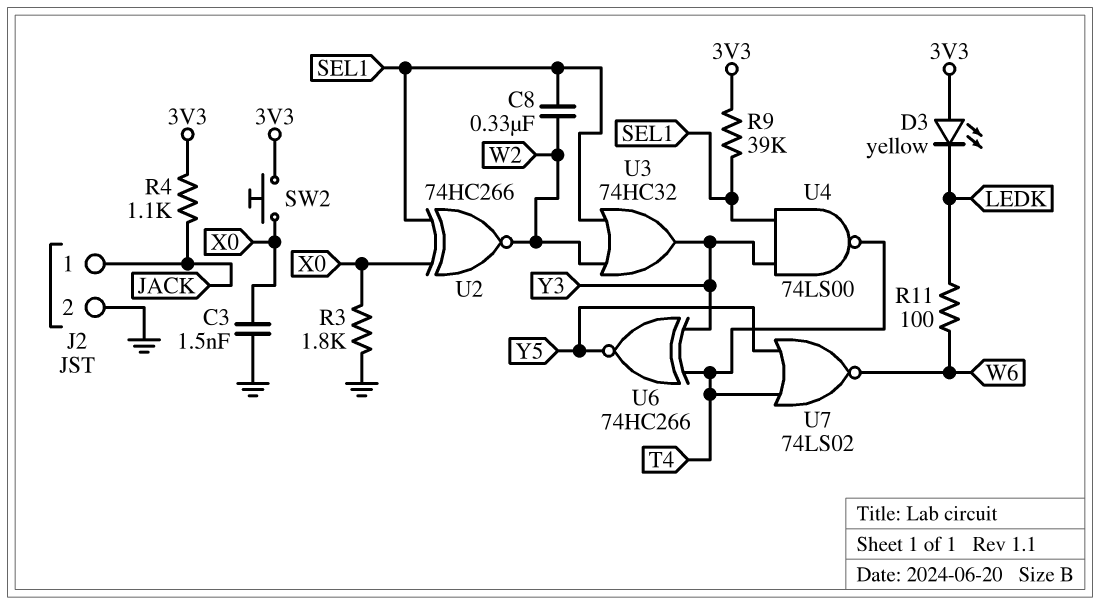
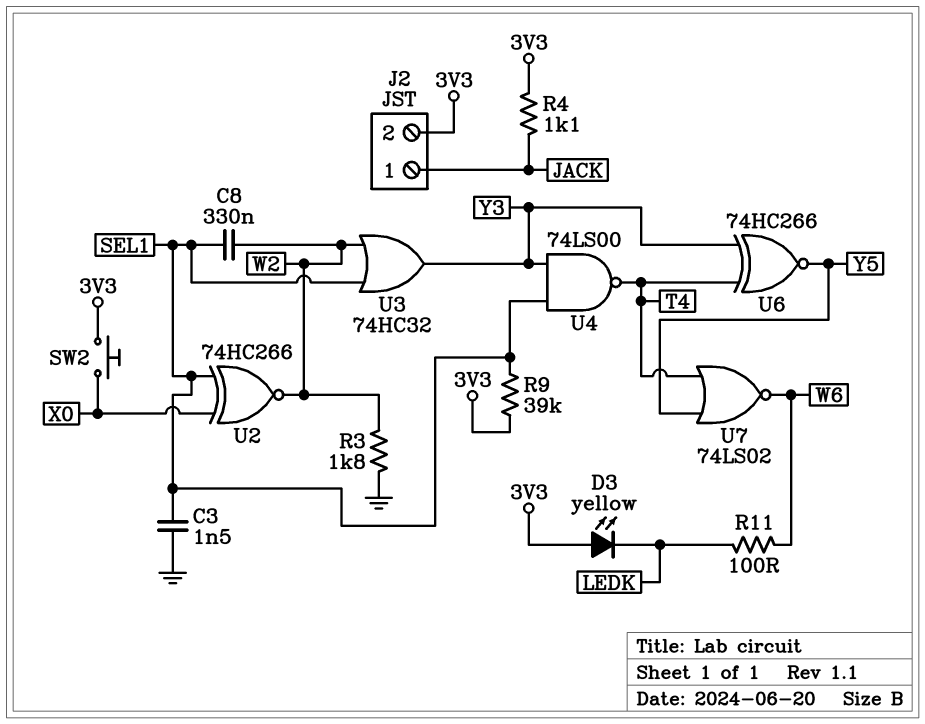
C3: 1.5nF (GND, X0) -> 1.5nF (GND, SEL1)
J2 pin 2: GND -> 3V3
R3: 1.8k (GND, X0) -> 1.8k (GND, W2)

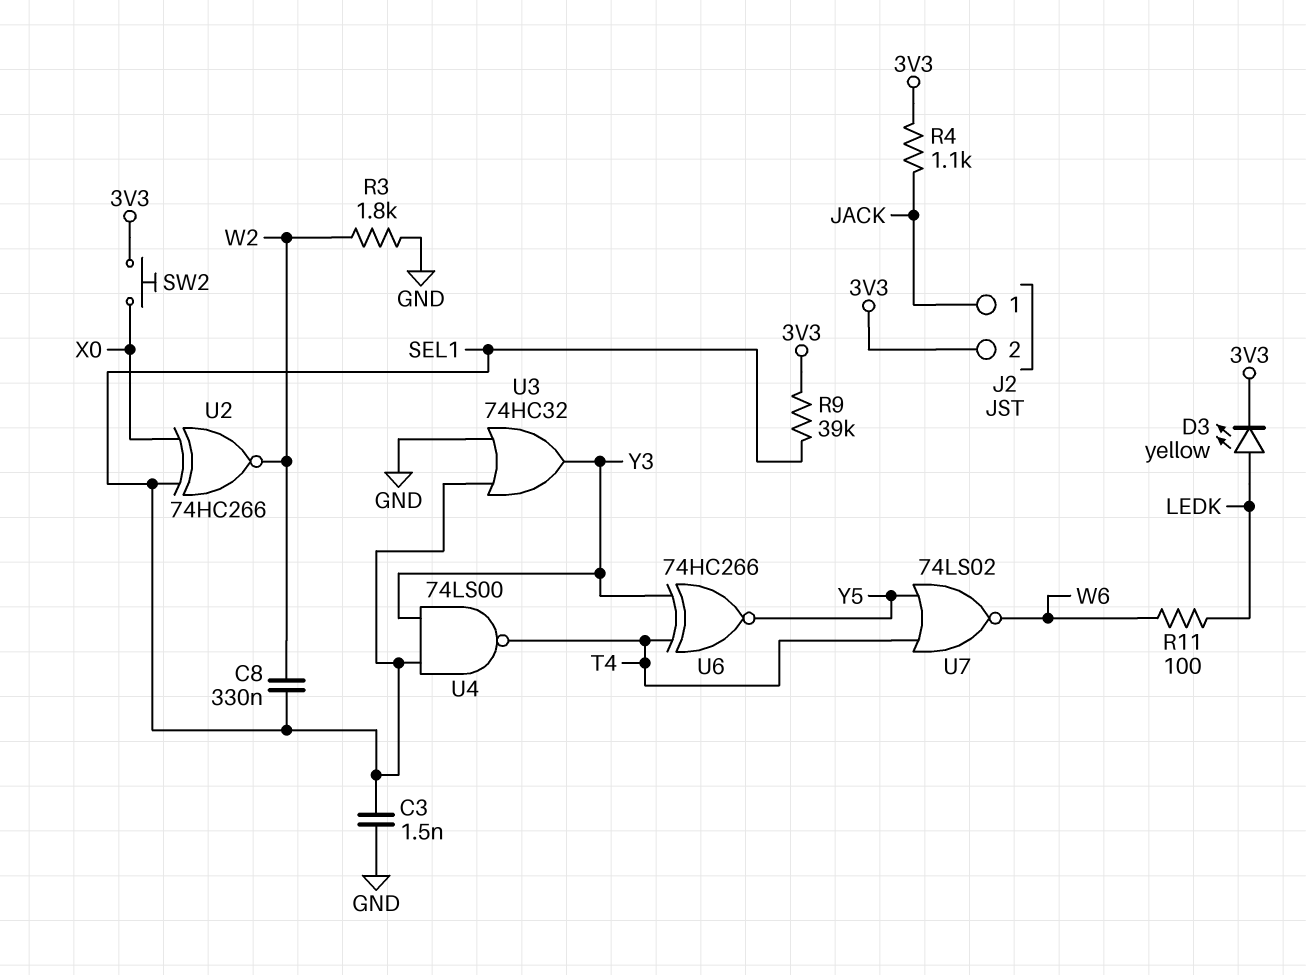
D3: LED yellow (A 3V3, K LEDK) -> LED yellow (A LEDK, K 3V3)
U3: OR 74HC32 (in SEL1, in W2, out Y3) -> OR 74HC32 (in GND, in SEL1, out Y3)

